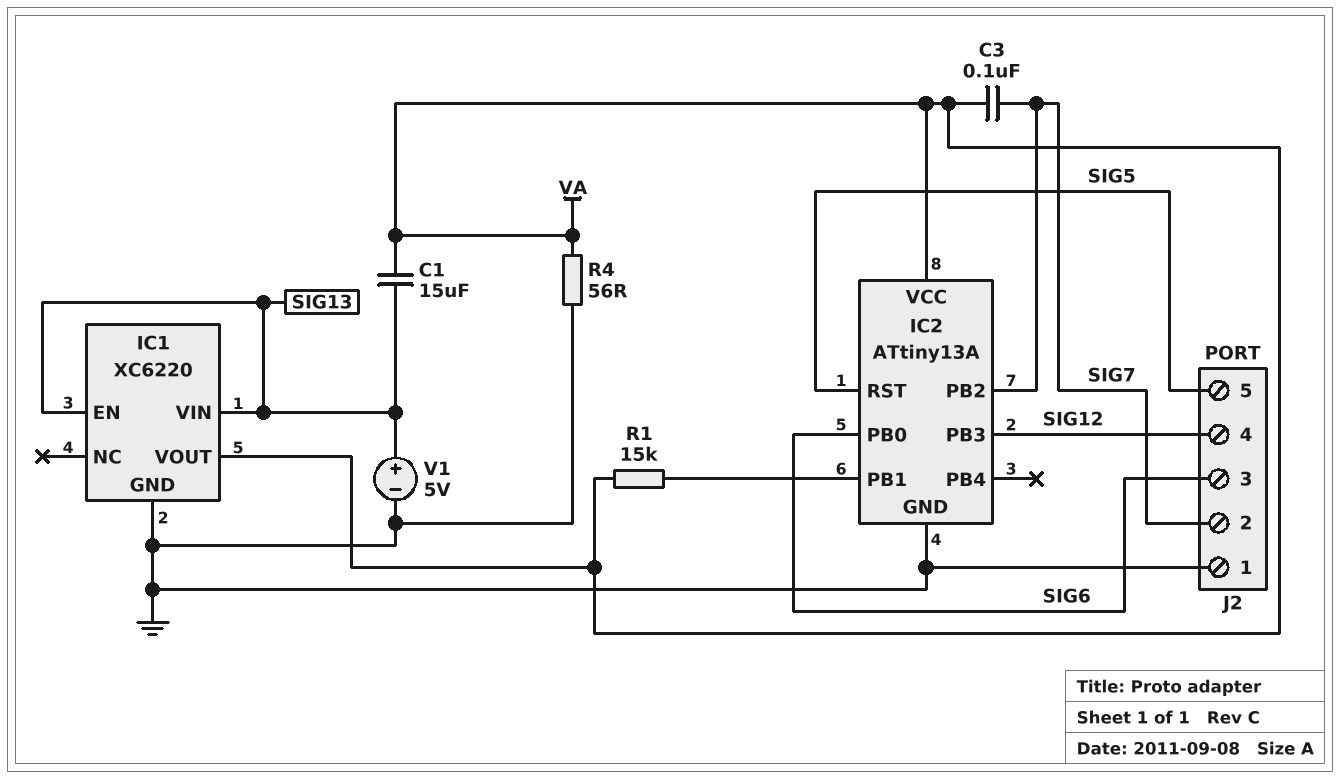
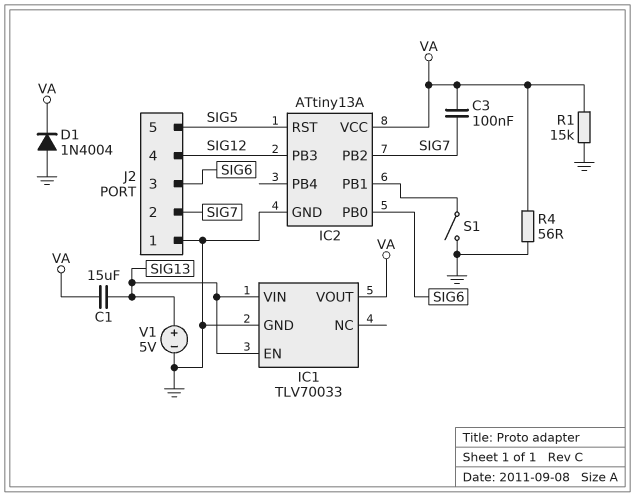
D1: none -> diode 1N4004 (A GND, K VA)
IC1: XC6220 -> TLV70033
R1: 15k (IC2/PB1, VA) -> 15k (GND, VA)
S1: none -> switch (GND, IC2/PB1)

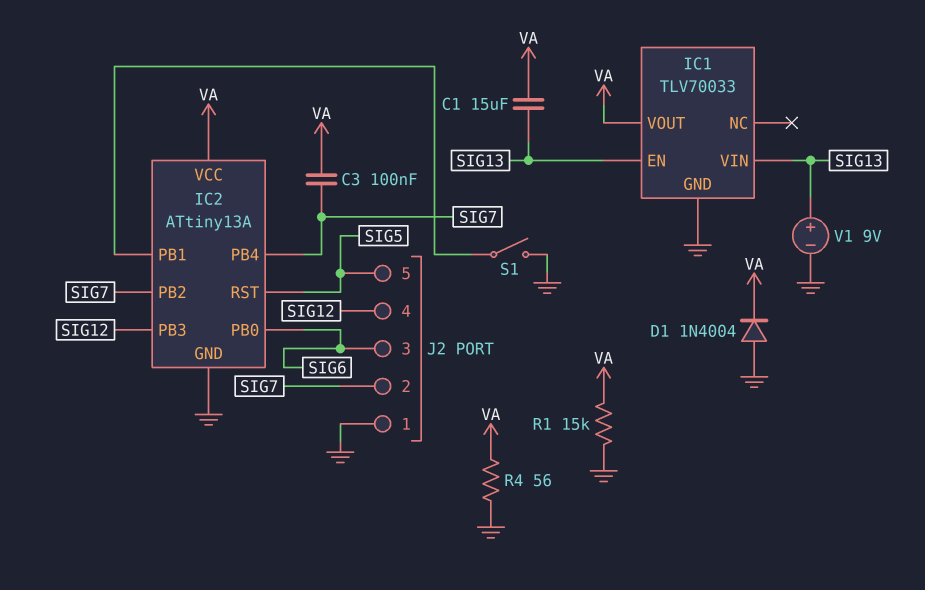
IC2 pin PB4: none -> SIG7
V1: 5V (plus SIG13, minus GND) -> 9V (plus SIG13, minus GND)

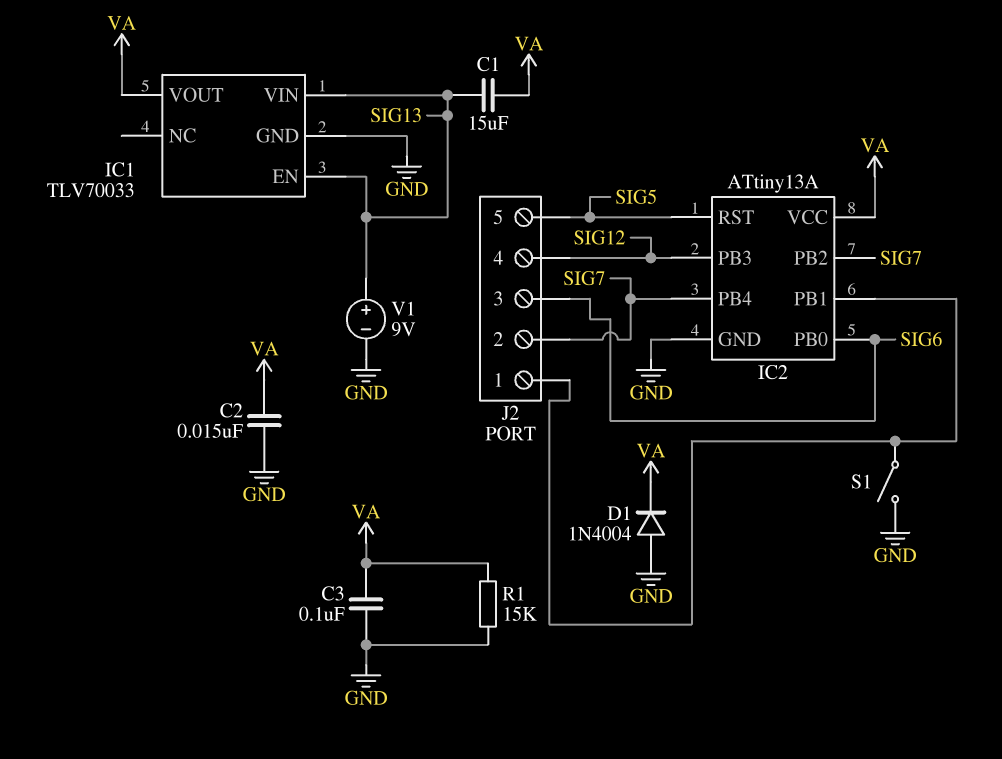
C2: none -> 15nF (GND, VA)
C3: 100nF (SIG7, VA) -> 100nF (GND, VA)
J2 pin 1: GND -> IC2/PB1
R4: 56 (GND, VA) -> none

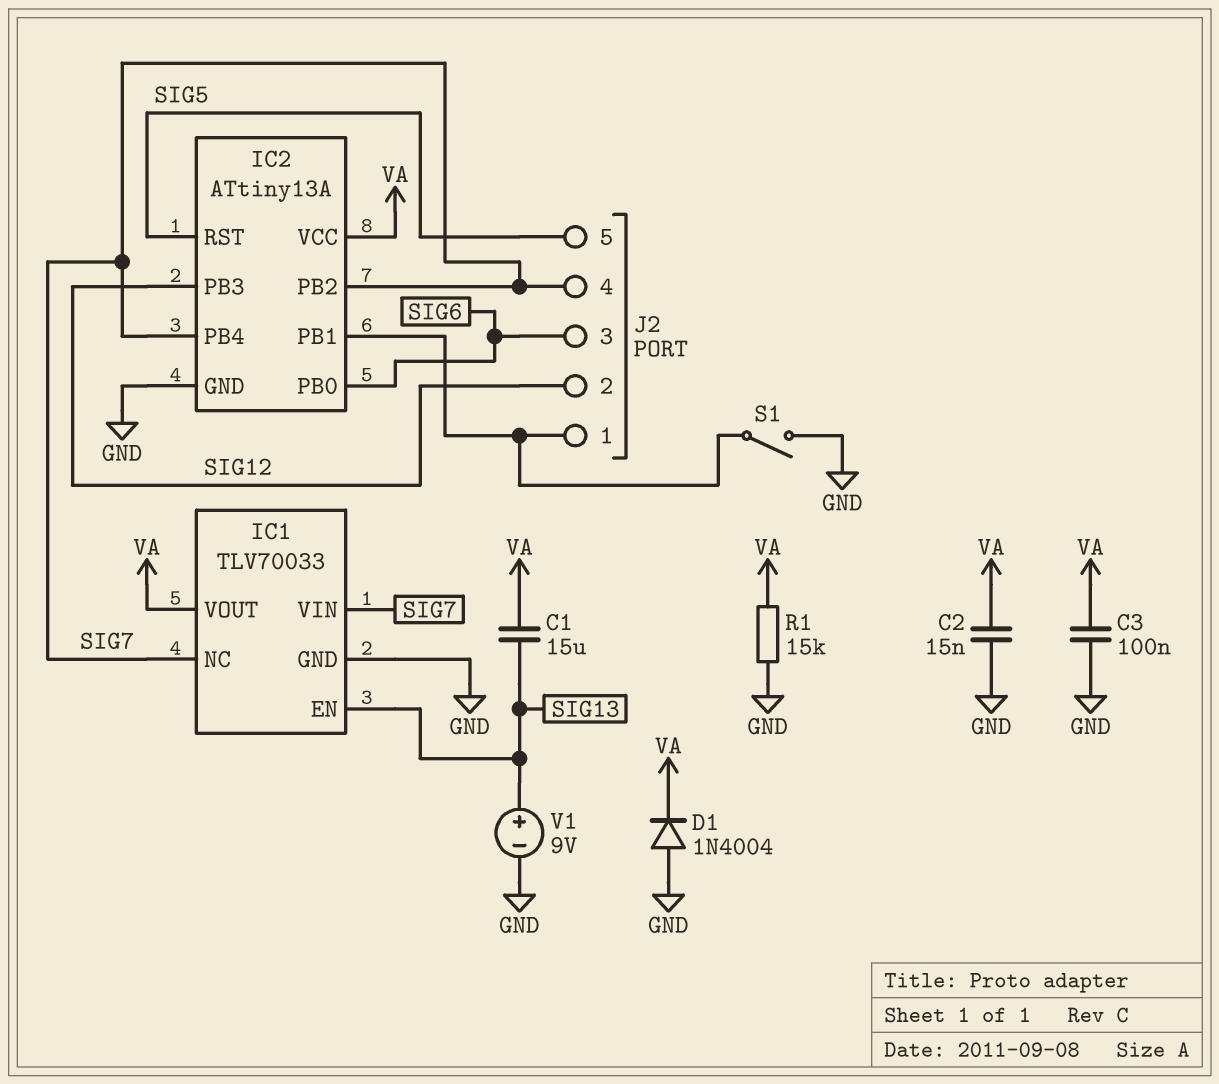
IC1 pin NC: none -> SIG7
IC1 pin VIN: SIG13 -> SIG7
J2 pin 2: SIG7 -> SIG12
J2 pin 4: SIG12 -> SIG7

